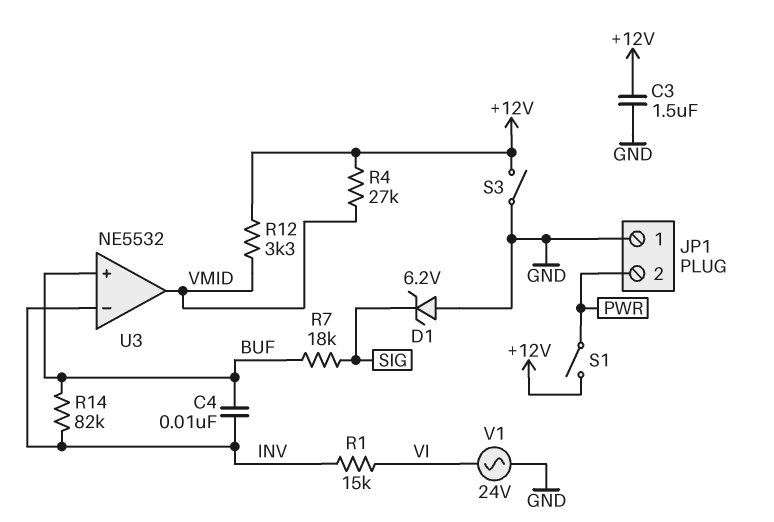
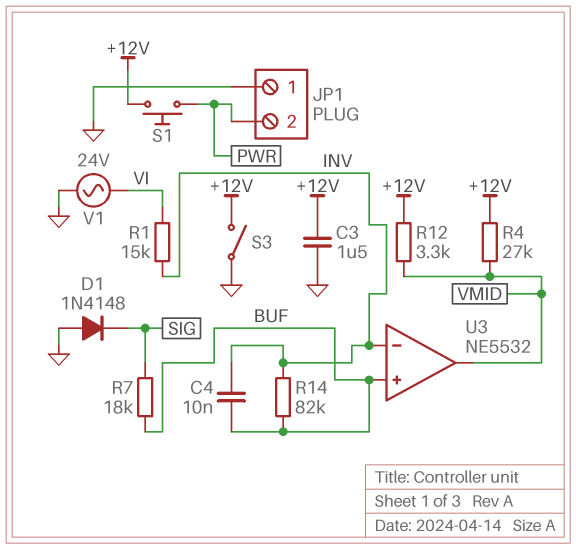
D1: zener 6.2V (A GND, K SIG) -> diode 1N4148 (A GND, K SIG)
S1: switch (+12V, PWR) -> button (+12V, PWR)

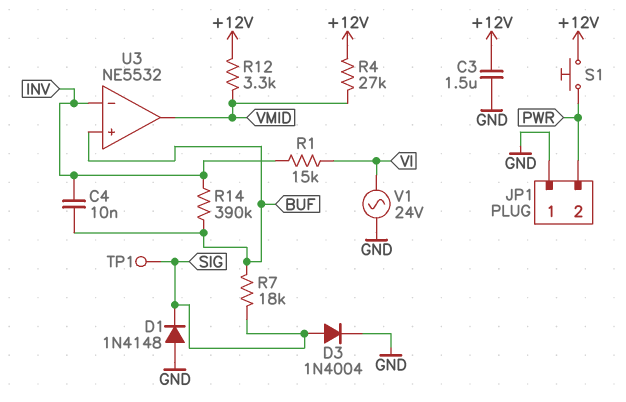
D3: none -> diode 1N4004 (A SIG, K GND)
R14: 82k (BUF, INV) -> 390k (BUF, INV)
S3: switch (+12V, GND) -> none
TP1: none -> test point (SIG)

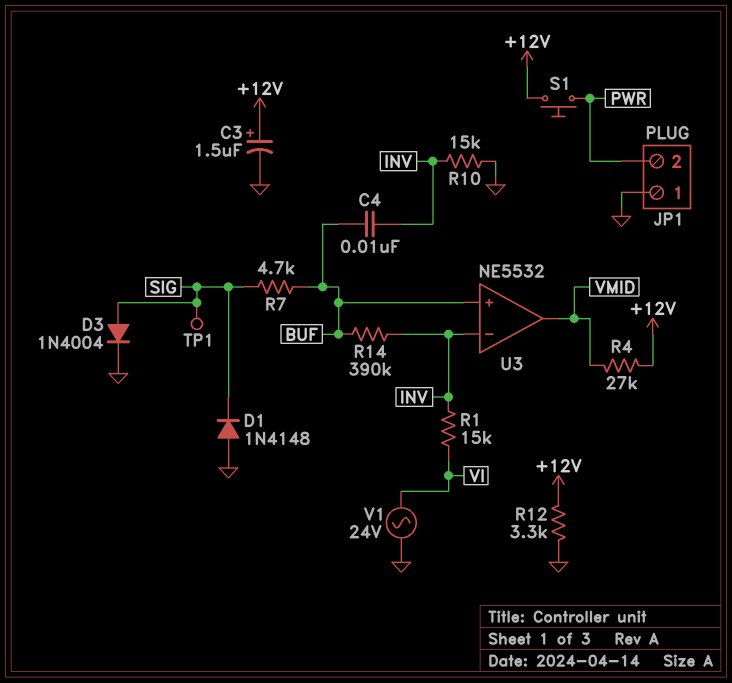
C3: 1.5uF (+12V, GND) -> 1.5uF (plus +12V, minus GND)
R7: 18k (BUF, SIG) -> 4.7k (BUF, SIG)
R10: none -> 15k (GND, INV)
R12: 3.3k (+12V, VMID) -> 3.3k (+12V, GND)

